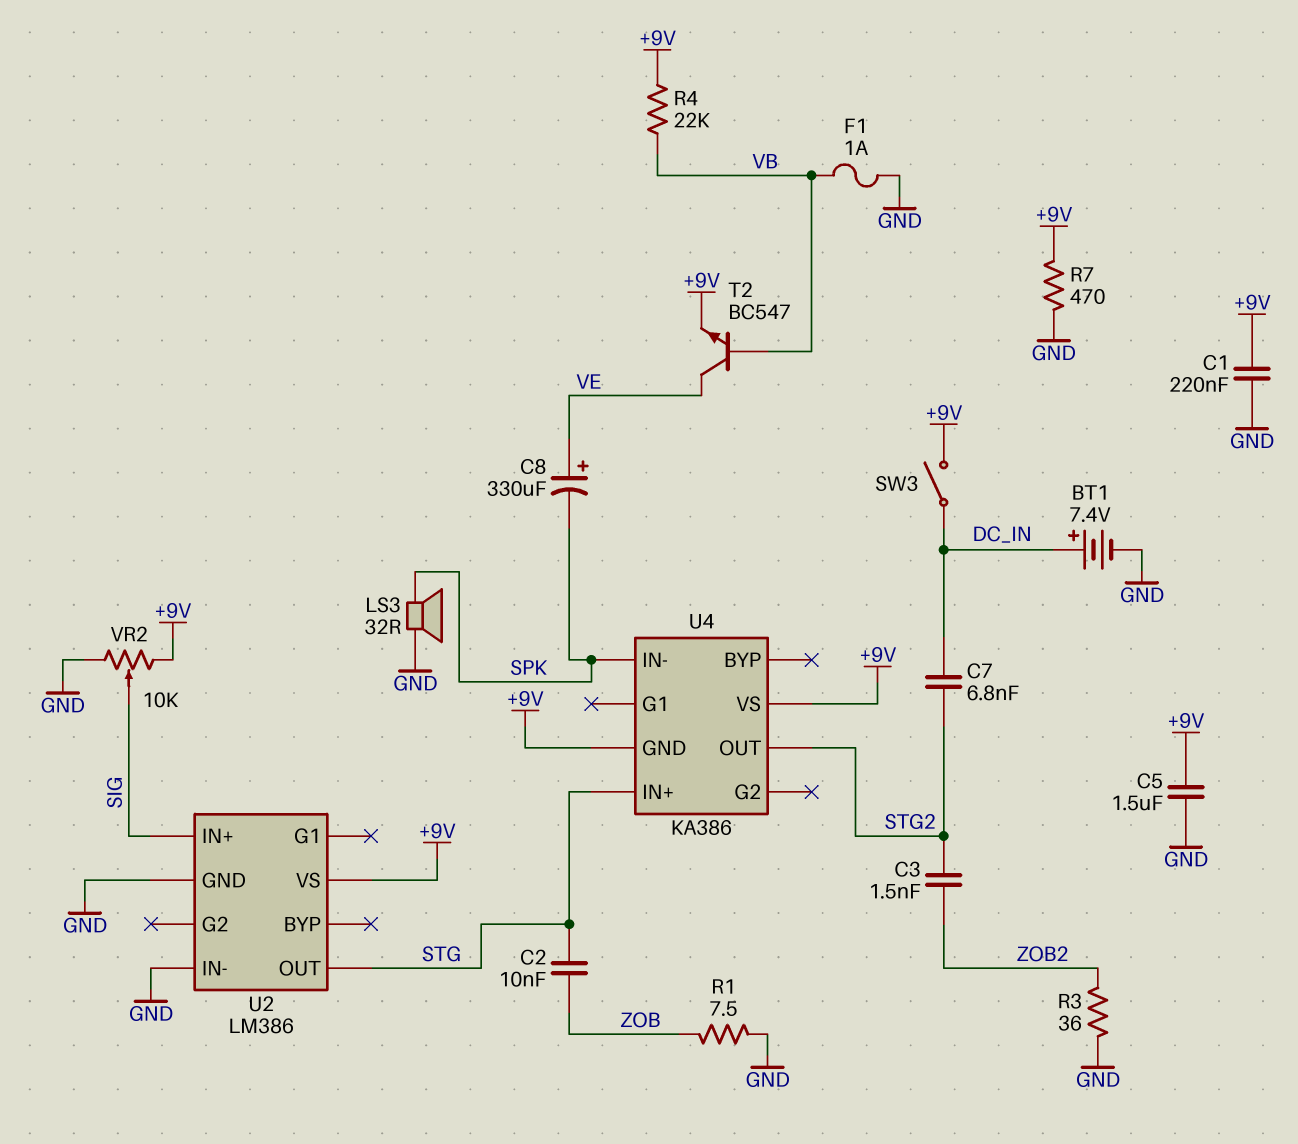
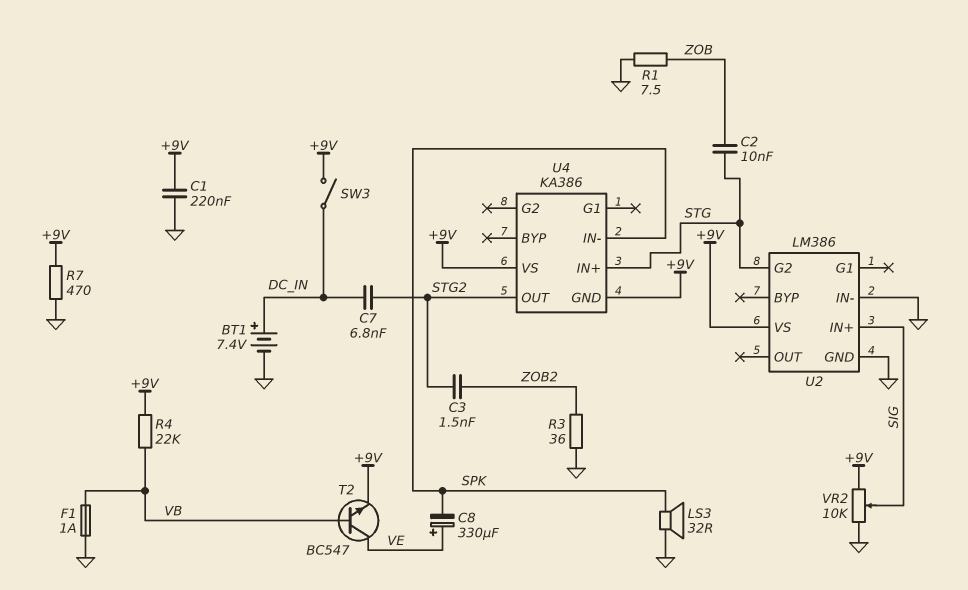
C5: 1.5uF (+9V, GND) -> none
U2 pin G2: none -> STG
U2 pin OUT: STG -> none

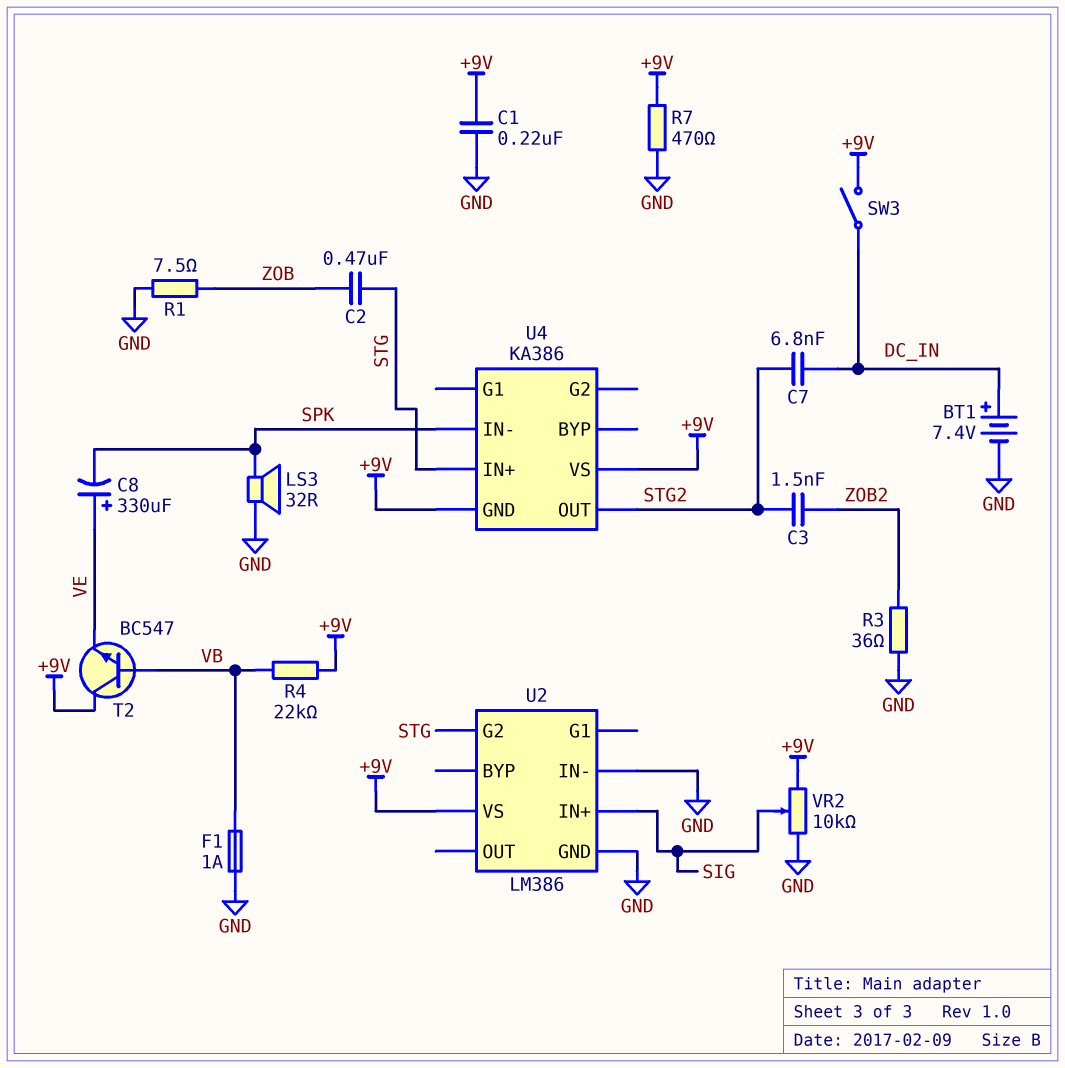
C2: 10nF (STG, ZOB) -> 470nF (STG, ZOB)
T2: NPN BC547 (B VB, C VE, E +9V) -> NPN BC547 (B VB, C +9V, E VE)

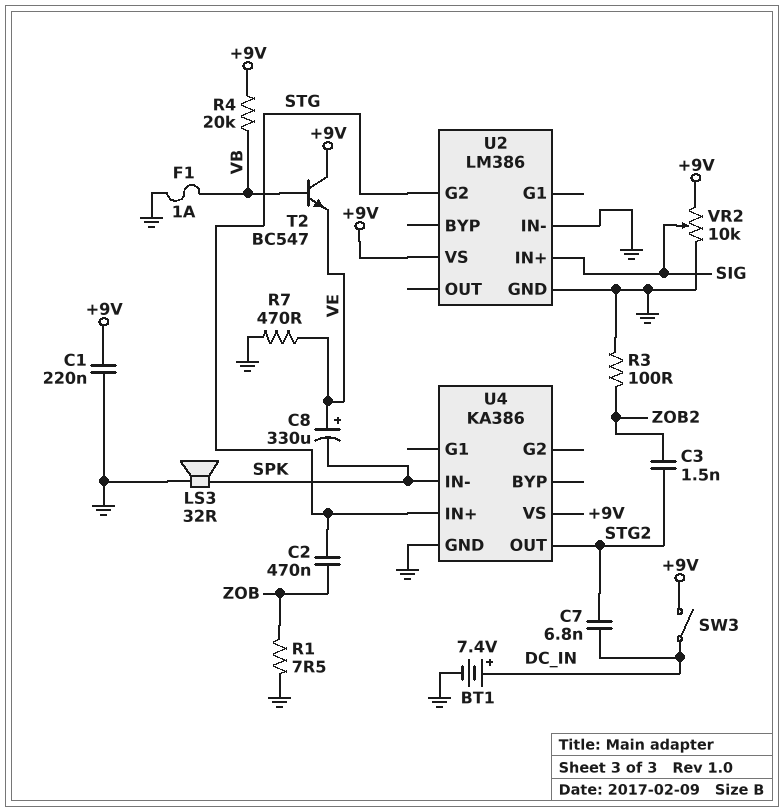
R3: 36 (GND, ZOB2) -> 100 (GND, ZOB2)
R4: 22k (+9V, VB) -> 20k (+9V, VB)
R7: 470 (+9V, GND) -> 470 (GND, VE)
U4 pin GND: +9V -> GND

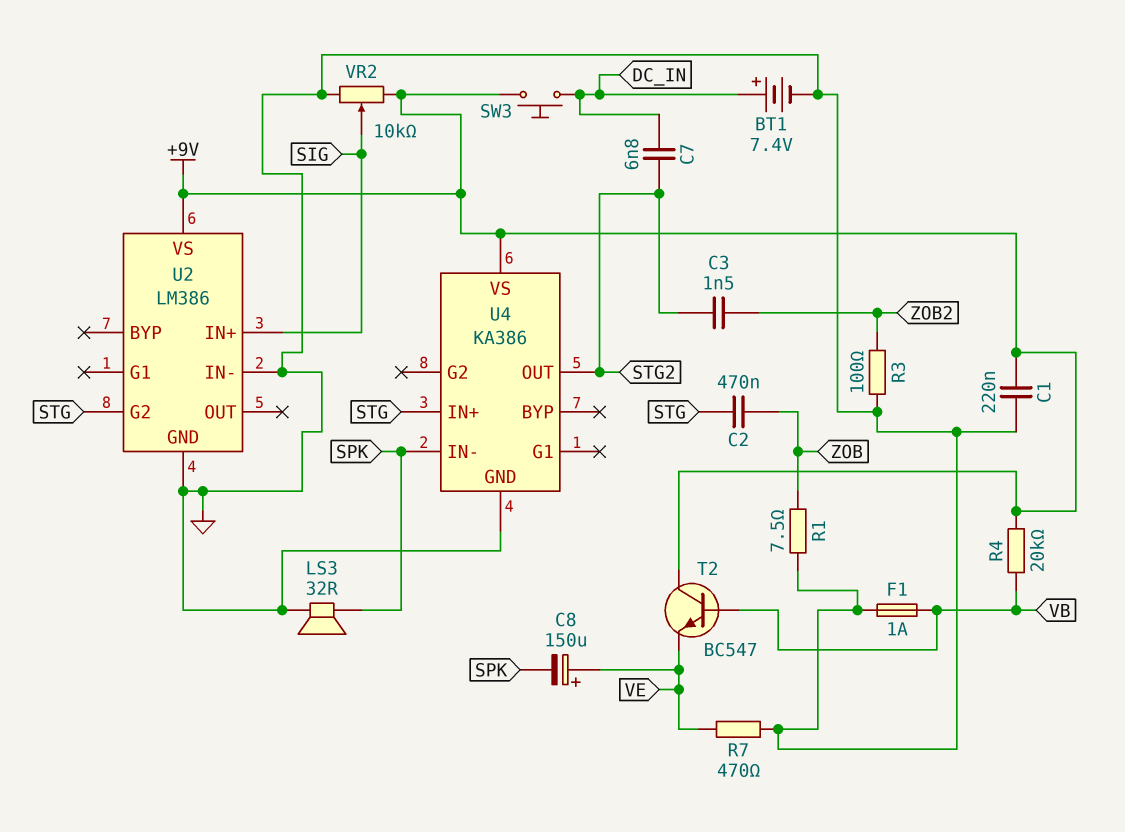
C8: 330uF (plus VE, minus SPK) -> 150uF (plus VE, minus SPK)
SW3: switch (+9V, DC_IN) -> button (+9V, DC_IN)

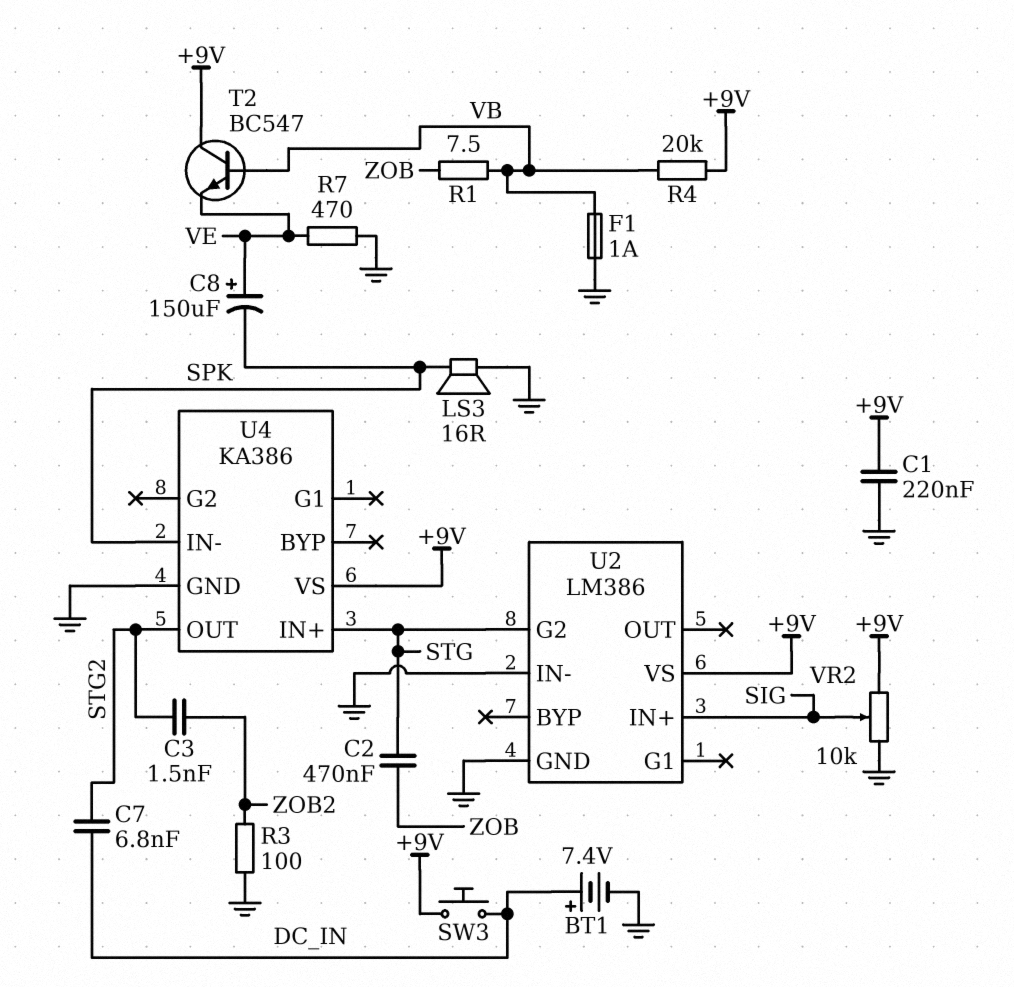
LS3: speaker 32R (GND, SPK) -> speaker 16R (GND, SPK)
R1: 7.5 (GND, ZOB) -> 7.5 (VB, ZOB)

